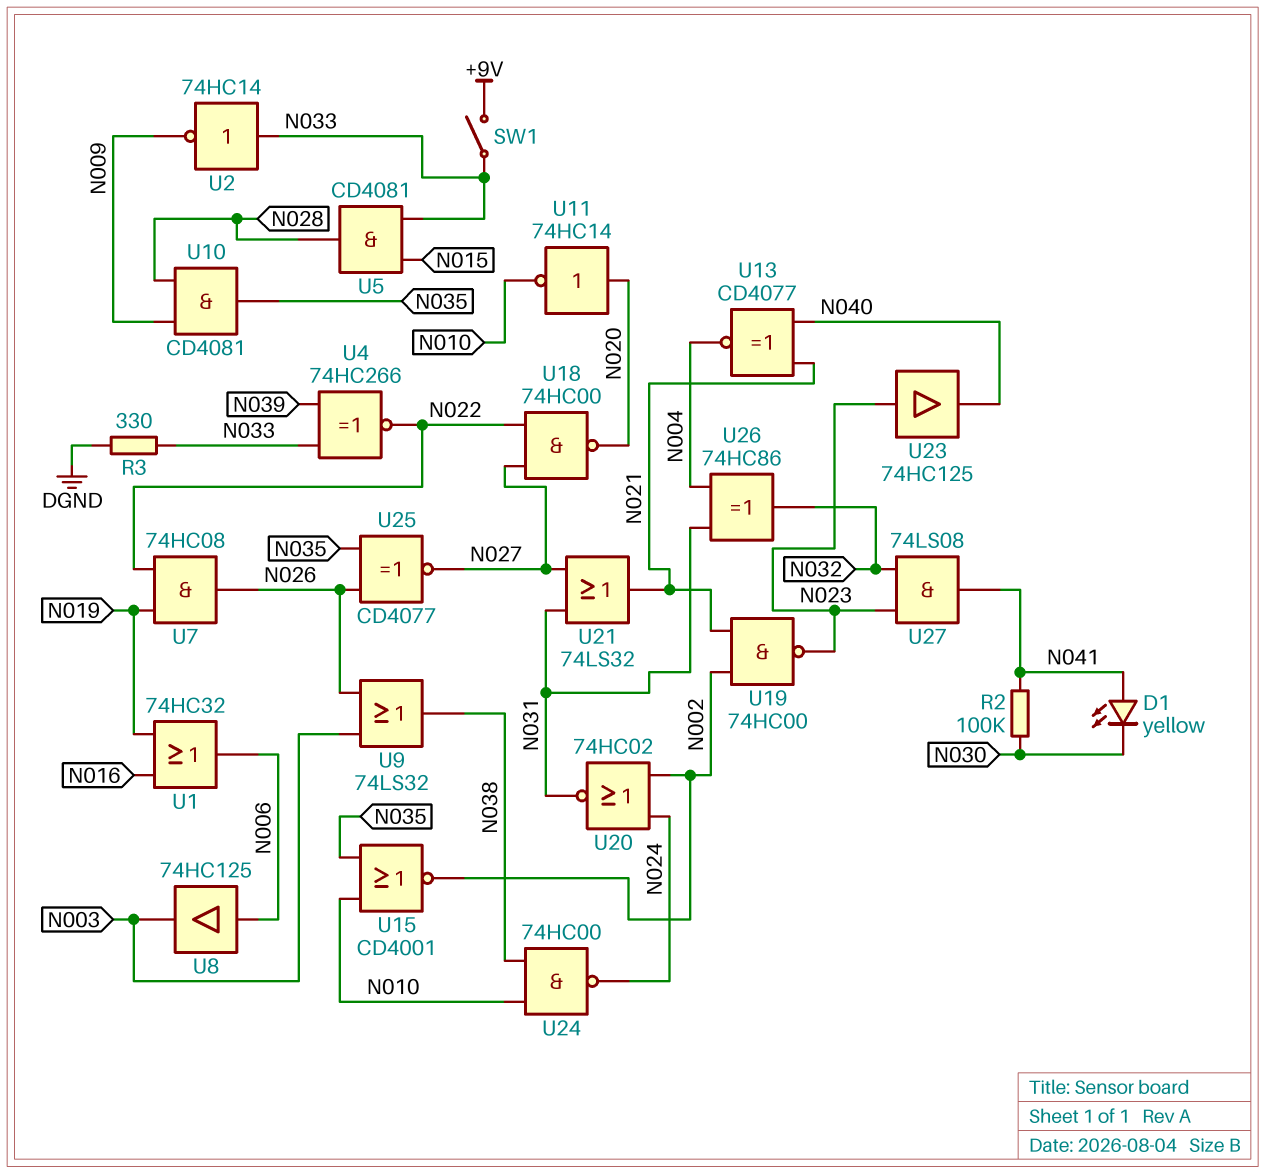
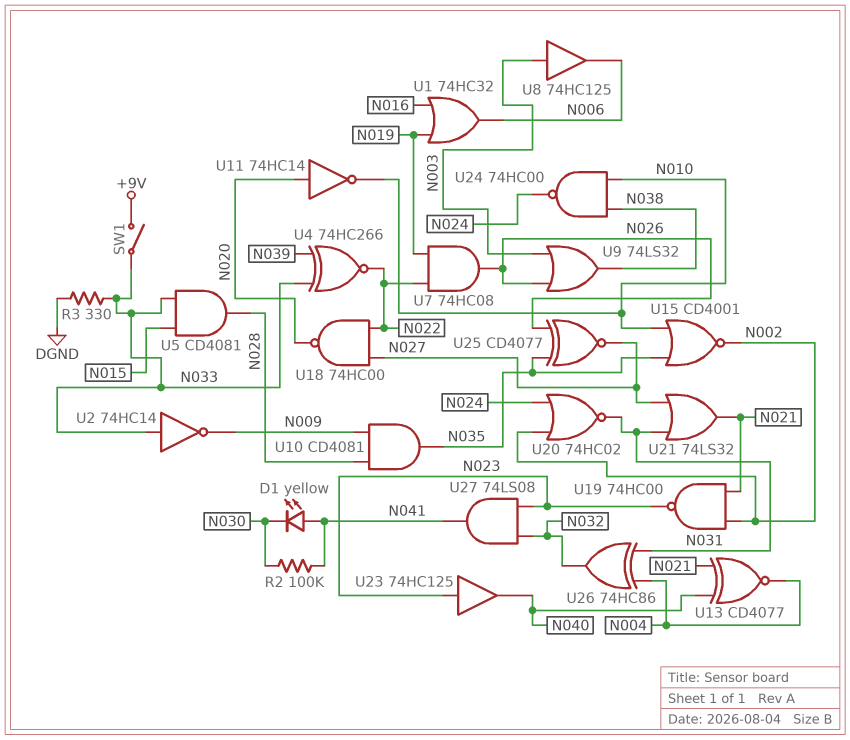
U8: buffer 74HC125 (in N006, out N003) -> buffer 74HC125 (in N003, out N006)

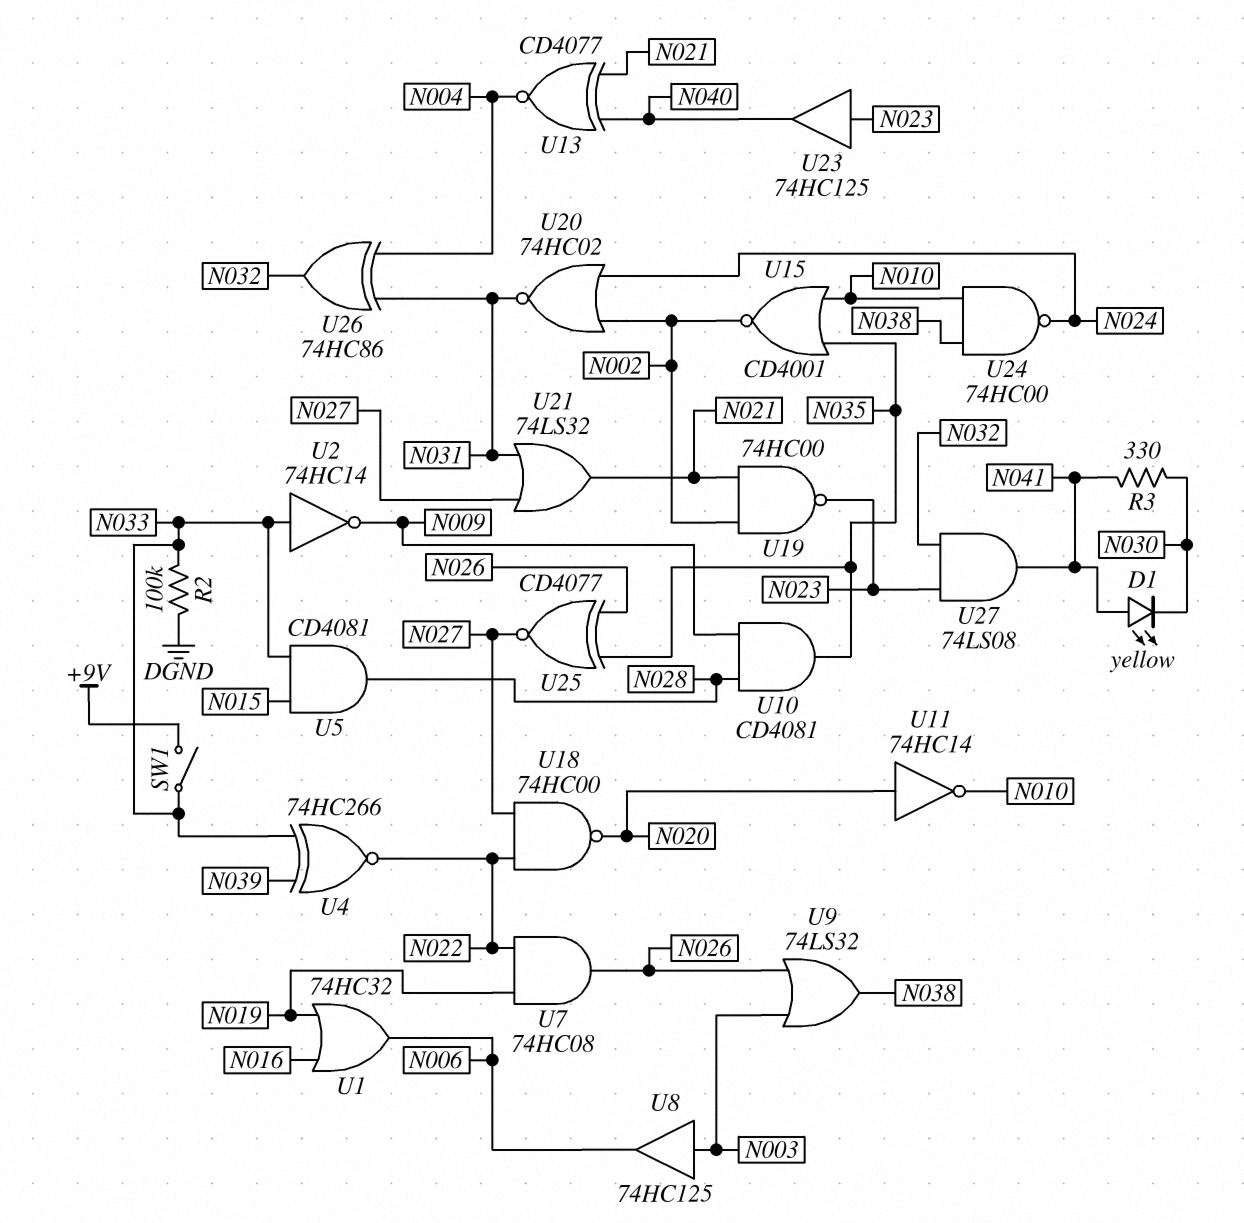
R2: 100k (N030, N041) -> 100k (DGND, N033)
R3: 330 (DGND, N033) -> 330 (N030, N041)

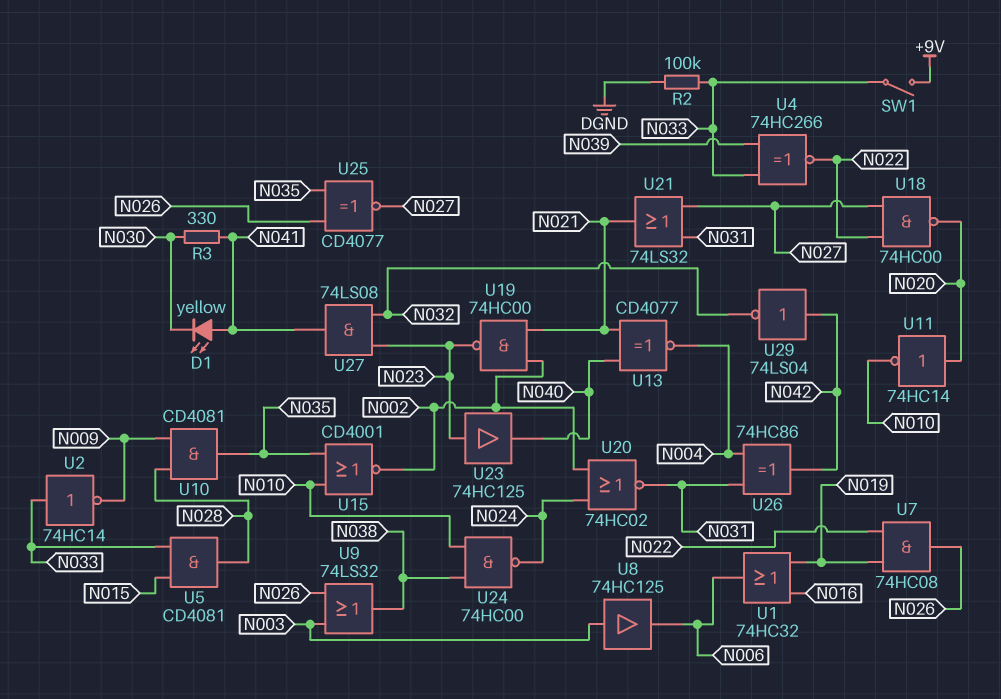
U26: XOR 74HC86 (in N004, in N031, out N032) -> XOR 74HC86 (in N004, in N031, out N042)
U29: none -> NOT 74LS04 (in N042, out N032)

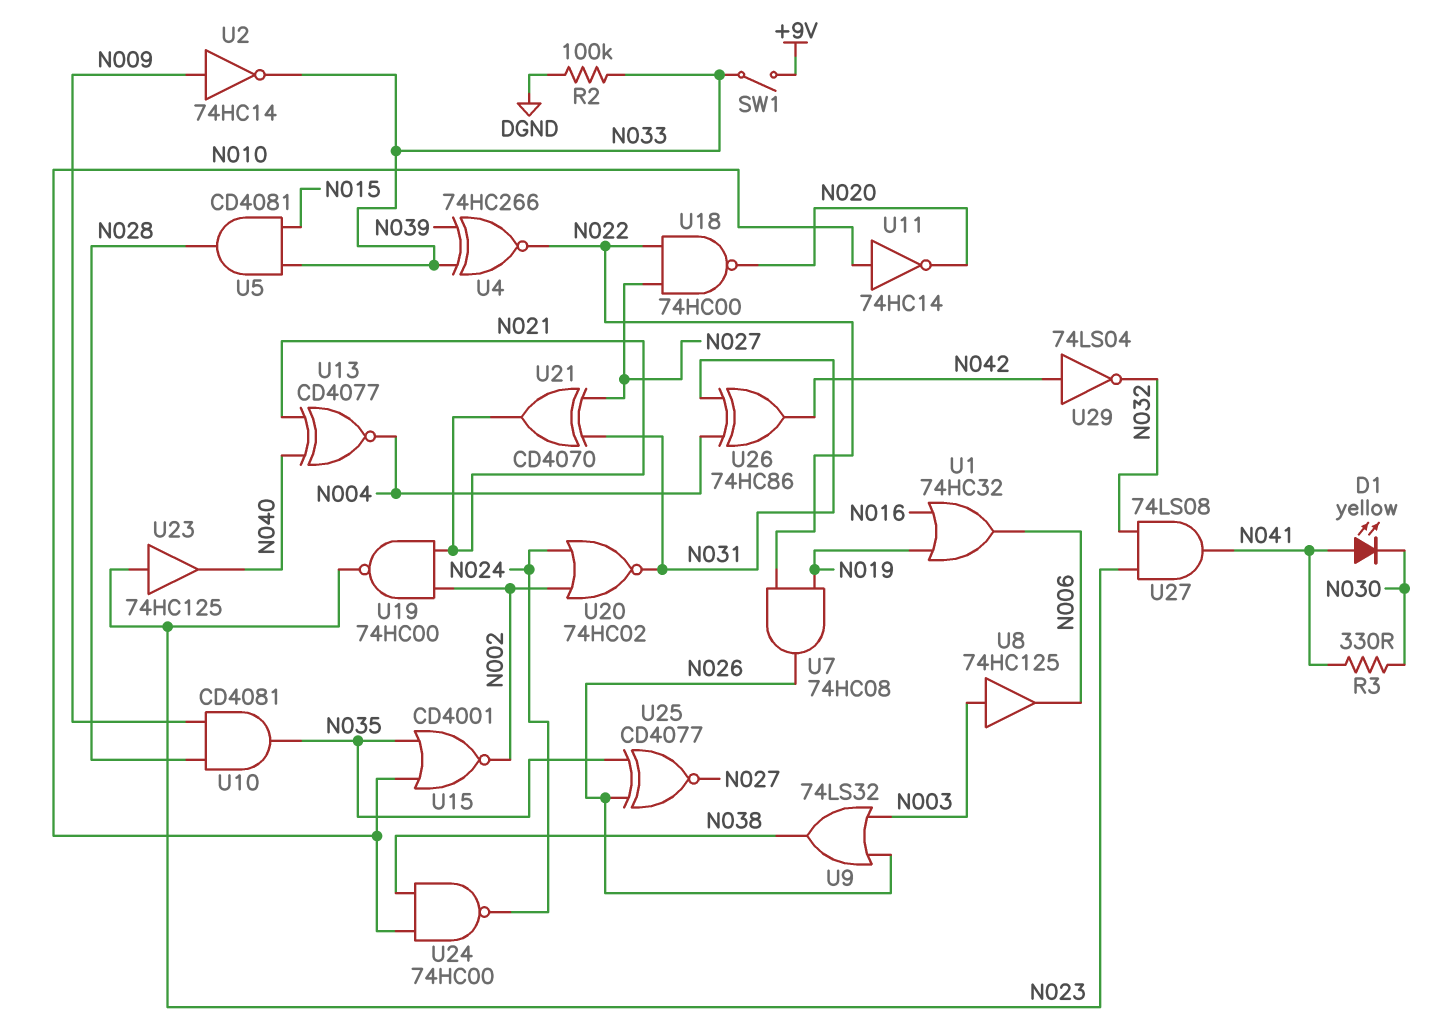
U2: NOT 74HC14 (in N033, out N009) -> NOT 74HC14 (in N009, out N033)
U11: NOT 74HC14 (in N020, out N010) -> NOT 74HC14 (in N010, out N020)
U21: OR 74LS32 (in N027, in N031, out N021) -> XOR CD4070 (in N027, in N031, out N021)

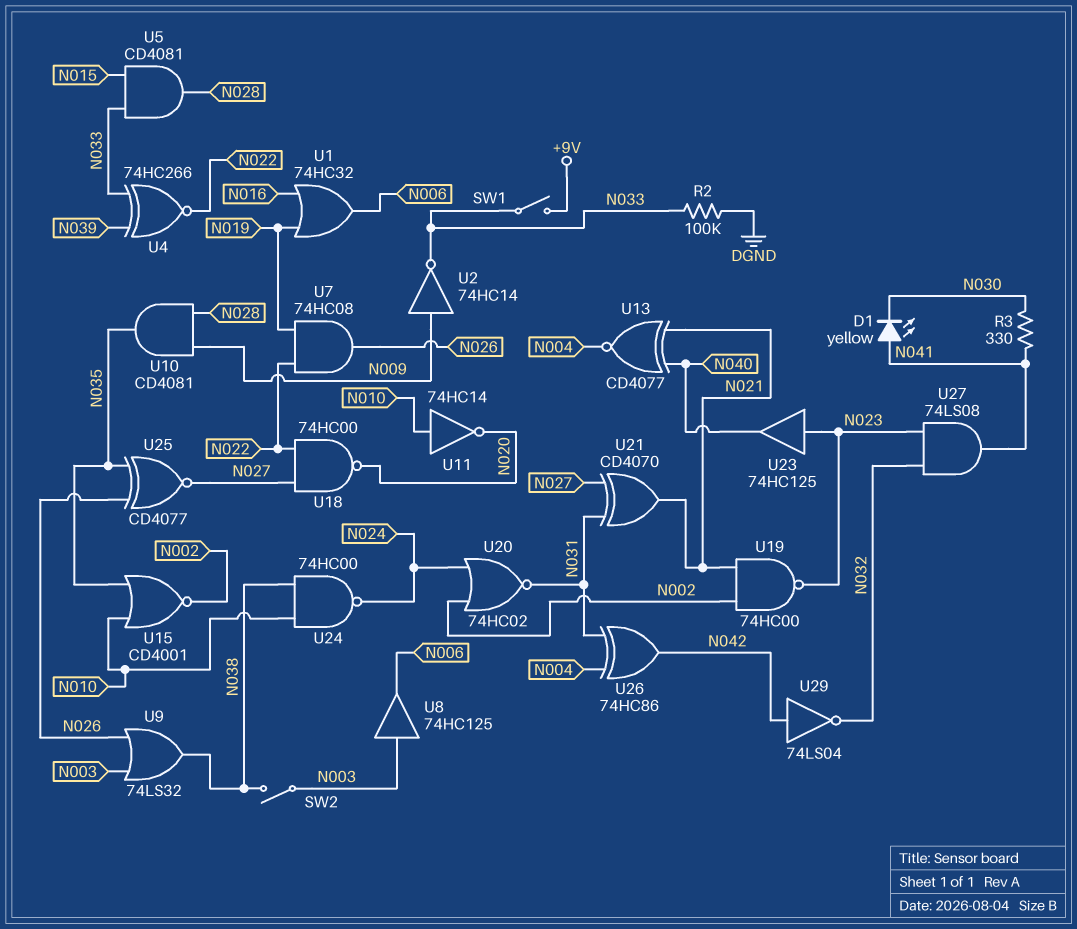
SW2: none -> switch (N003, N038)

